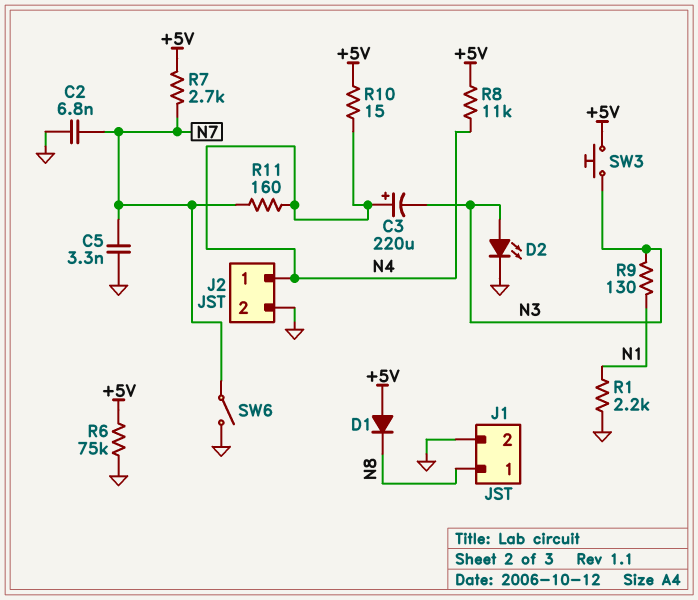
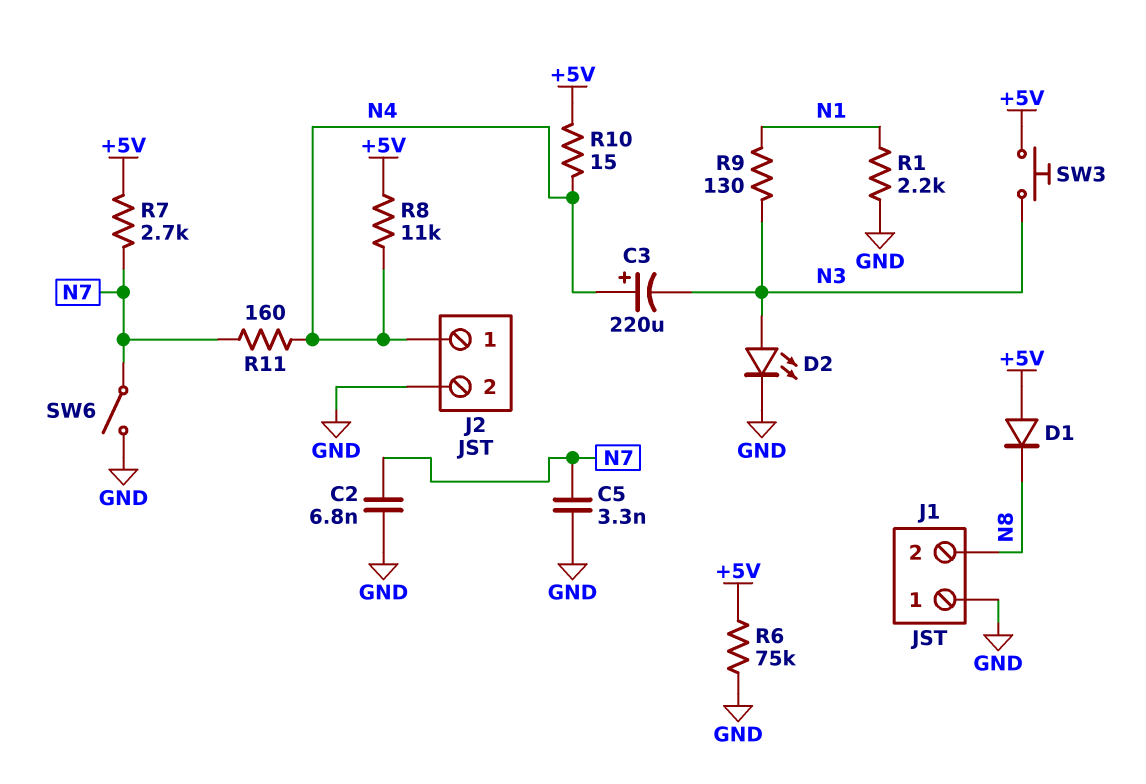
J1 pin 1: N8 -> GND
J1 pin 2: GND -> N8

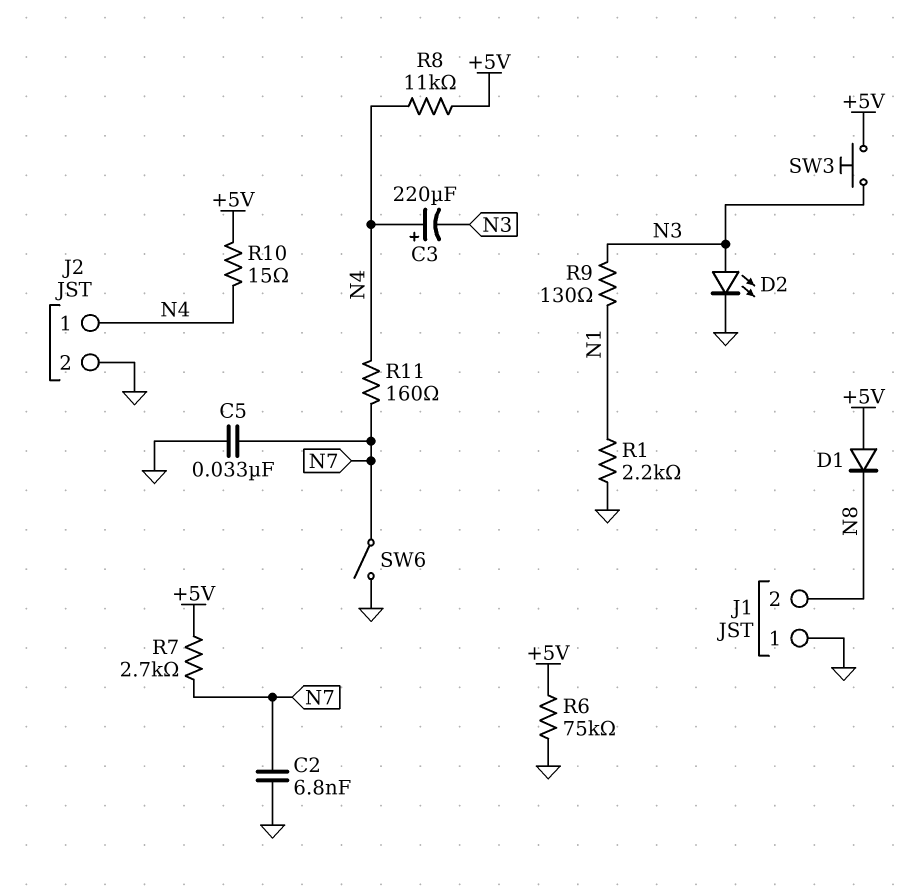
C5: 3.3nF (GND, N7) -> 33nF (GND, N7)

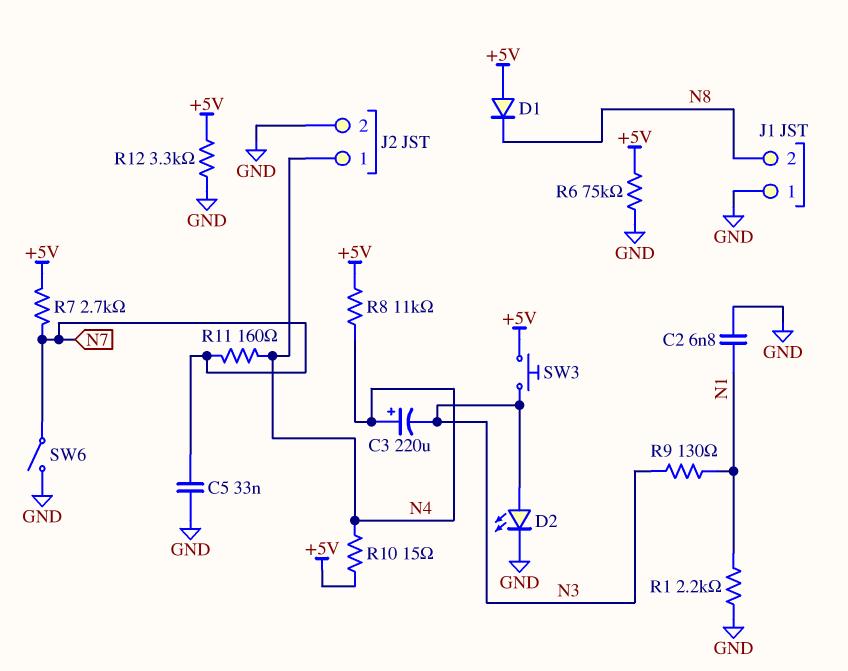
C2: 6.8nF (GND, N7) -> 6.8nF (GND, N1)
R12: none -> 3.3k (+5V, GND)

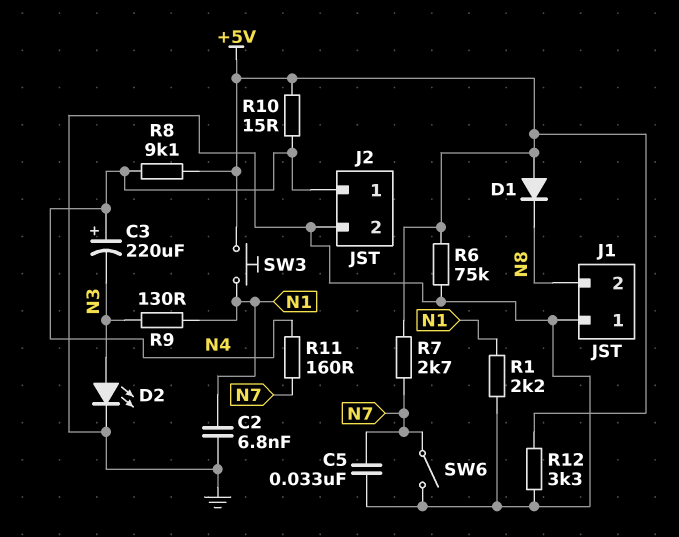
R8: 11k (+5V, N4) -> 9.1k (+5V, N4)
SW3: button (+5V, N3) -> button (+5V, N1)

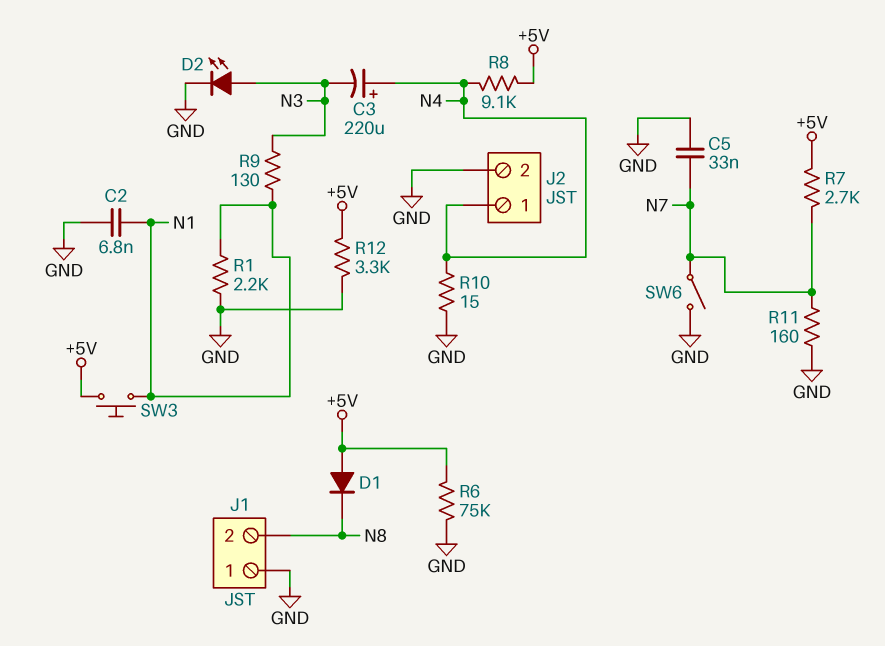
R10: 15 (+5V, N4) -> 15 (GND, N4)
R11: 160 (N4, N7) -> 160 (GND, N7)

